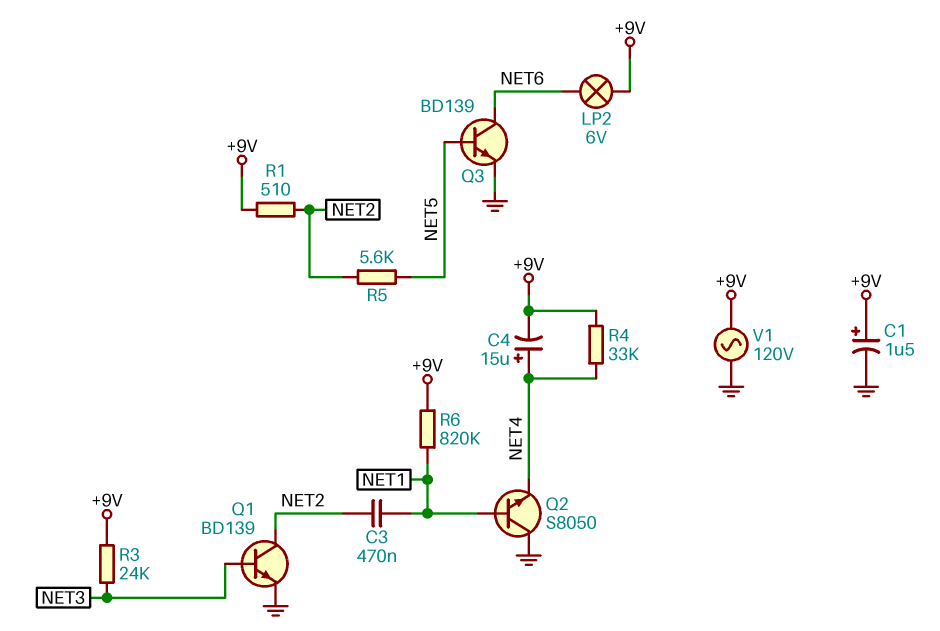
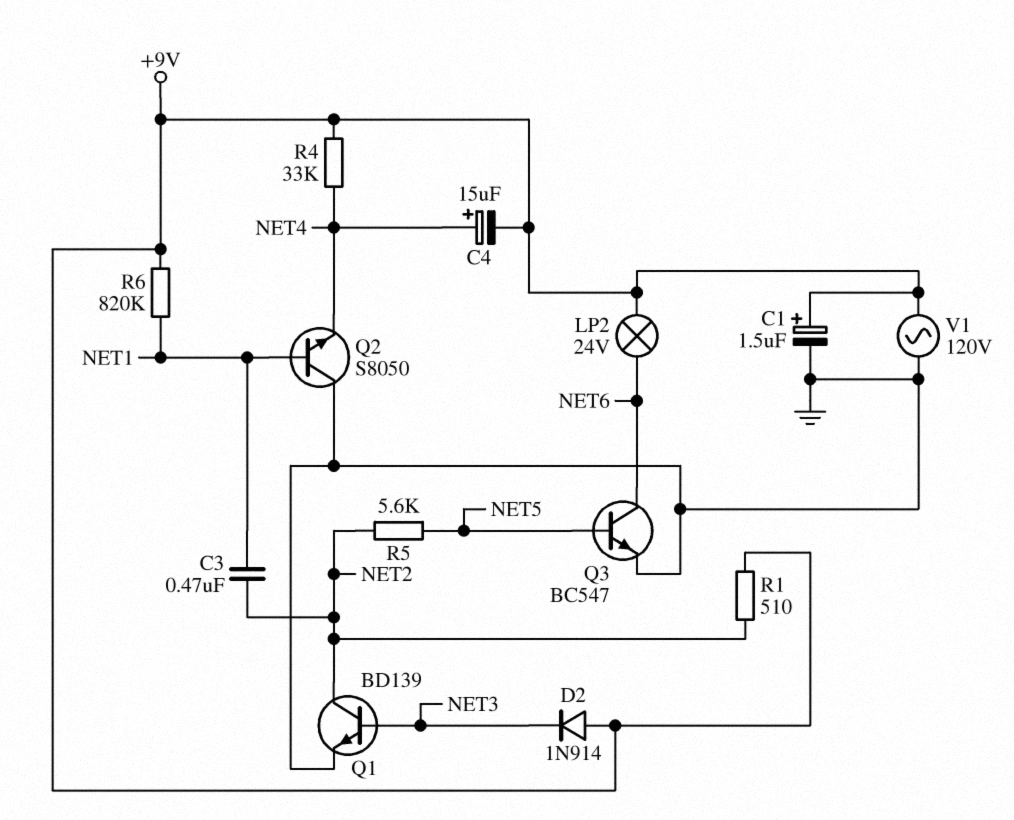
D2: none -> diode 1N914 (A +9V, K NET3)
LP2: lamp 6V (+9V, NET6) -> lamp 24V (+9V, NET6)
Q3: NPN BD139 (B NET5, C NET6, E GND) -> NPN BC547 (B NET5, C NET6, E GND)
R3: 24k (+9V, NET3) -> none

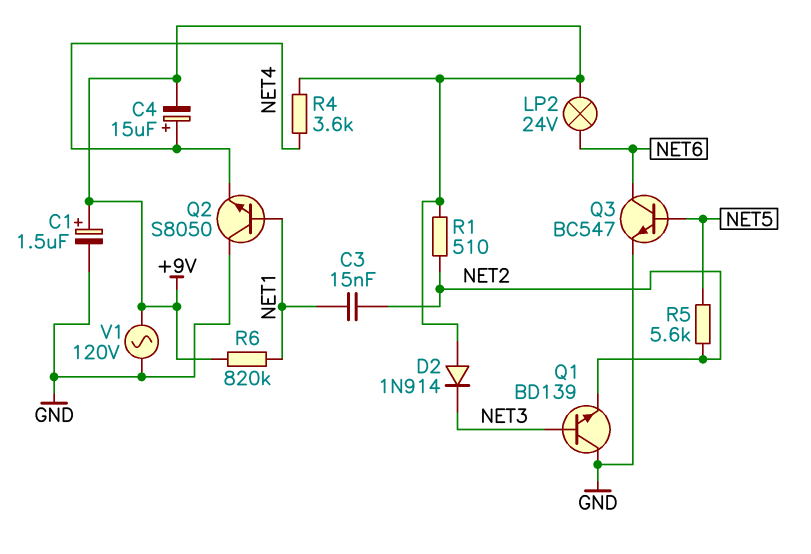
C3: 470nF (NET1, NET2) -> 15nF (NET1, NET2)
Q1: NPN BD139 (B NET3, C NET2, E GND) -> NPN BD139 (B NET3, C GND, E NET2)
R4: 33k (+9V, NET4) -> 3.6k (+9V, NET4)

